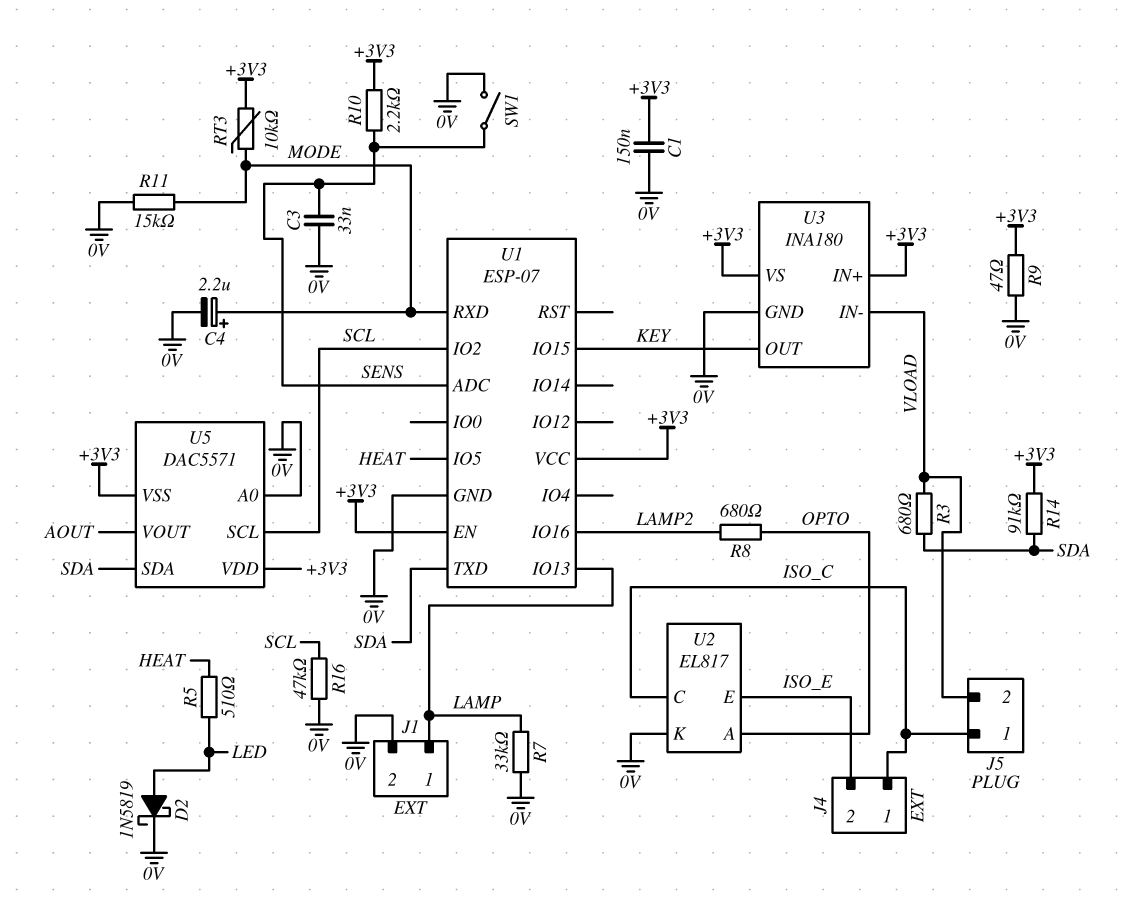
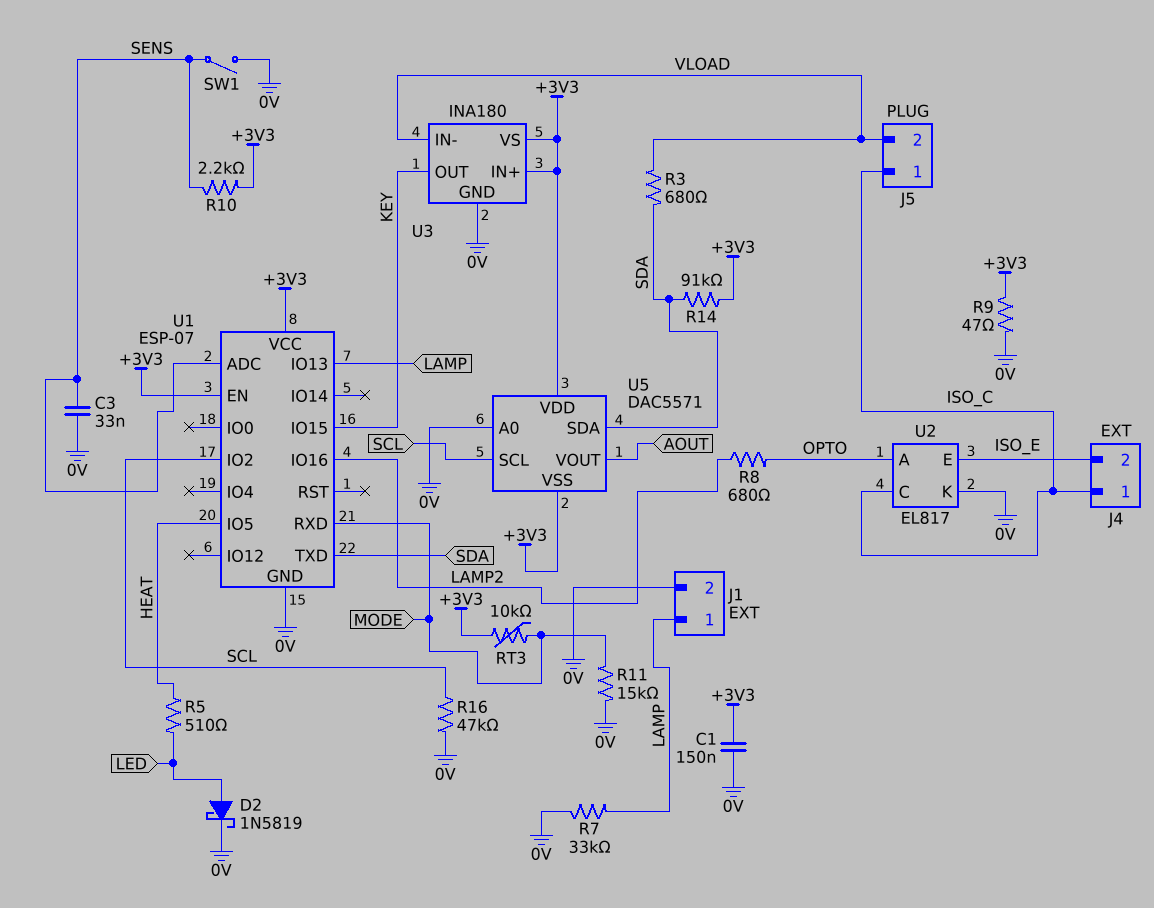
C4: 2.2uF (plus MODE, minus 0V) -> none

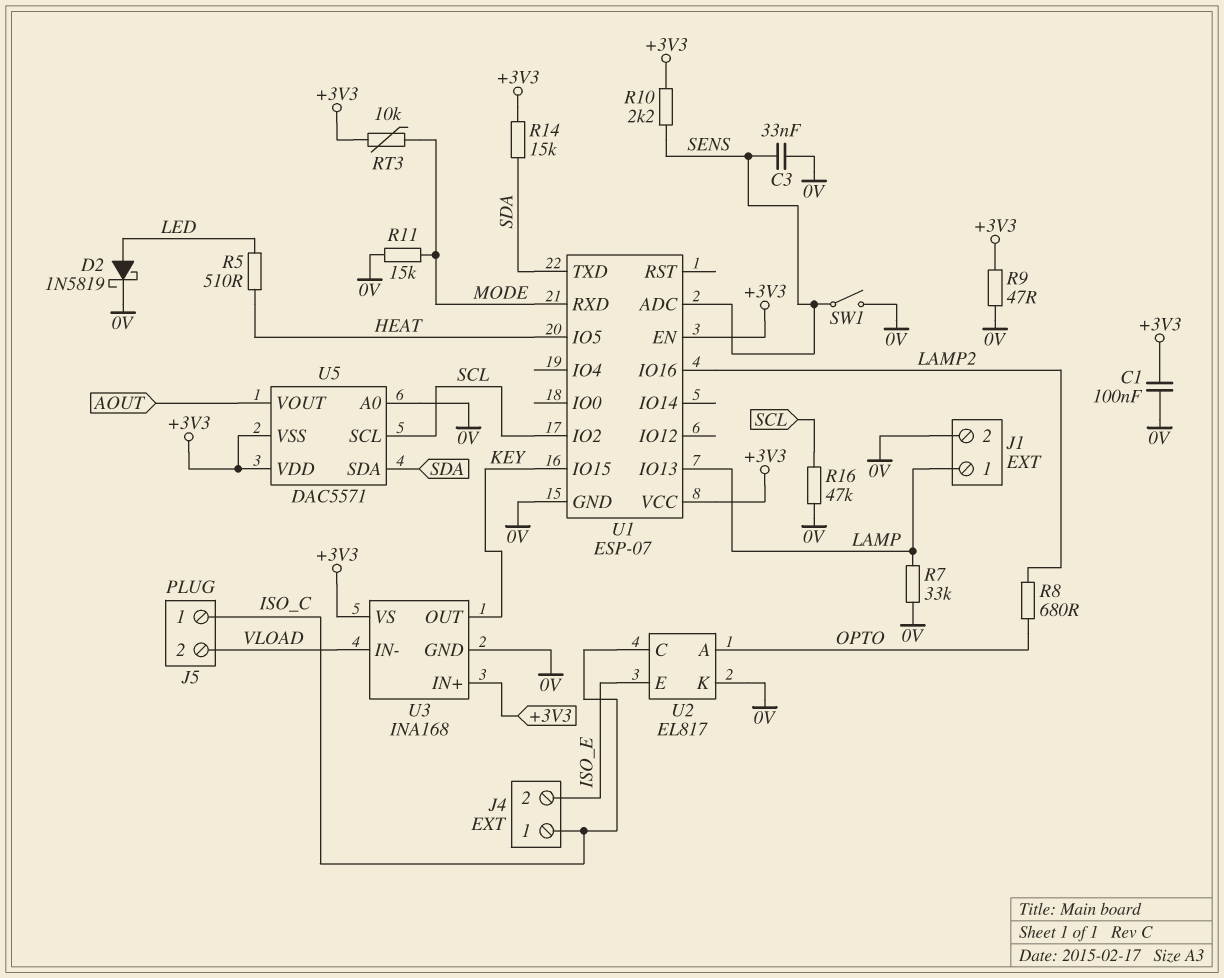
C1: 150nF (+3V3, 0V) -> 100nF (+3V3, 0V)
R3: 680 (SDA, VLOAD) -> none
R14: 91k (+3V3, SDA) -> 15k (+3V3, SDA)
U3: INA180 -> INA168

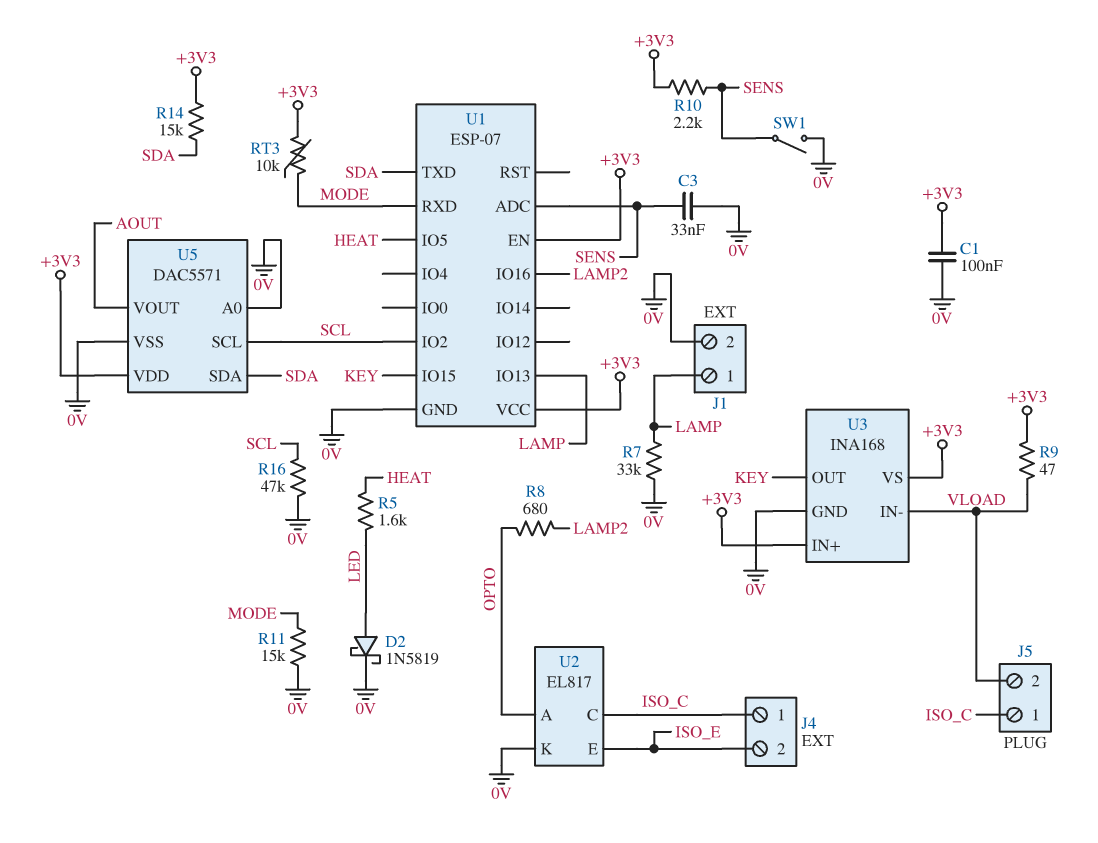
R5: 510 (HEAT, LED) -> 1.6k (HEAT, LED)
R9: 47 (+3V3, 0V) -> 47 (+3V3, VLOAD)
U5 pin VSS: +3V3 -> 0V

